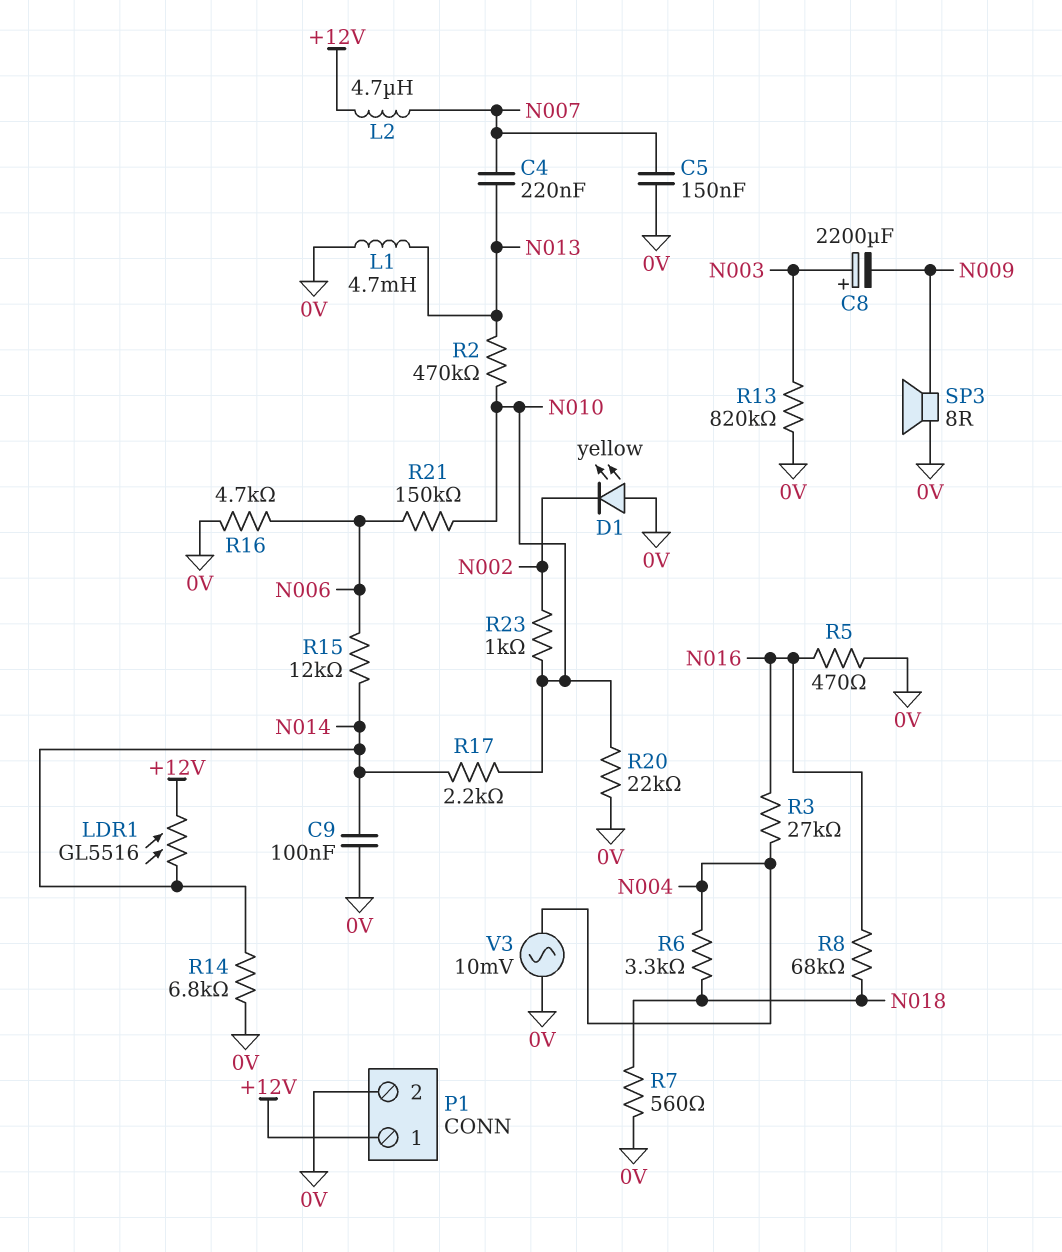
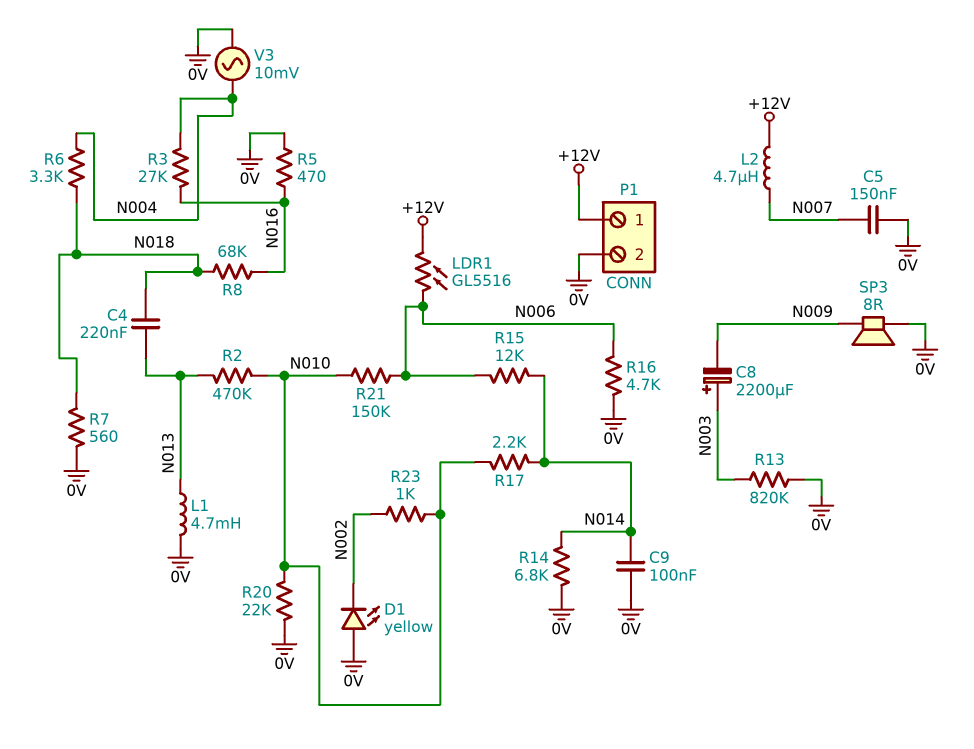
C4: 220nF (N007, N013) -> 220nF (N013, N018)
LDR1: GL5516 (+12V, N014) -> GL5516 (+12V, N006)

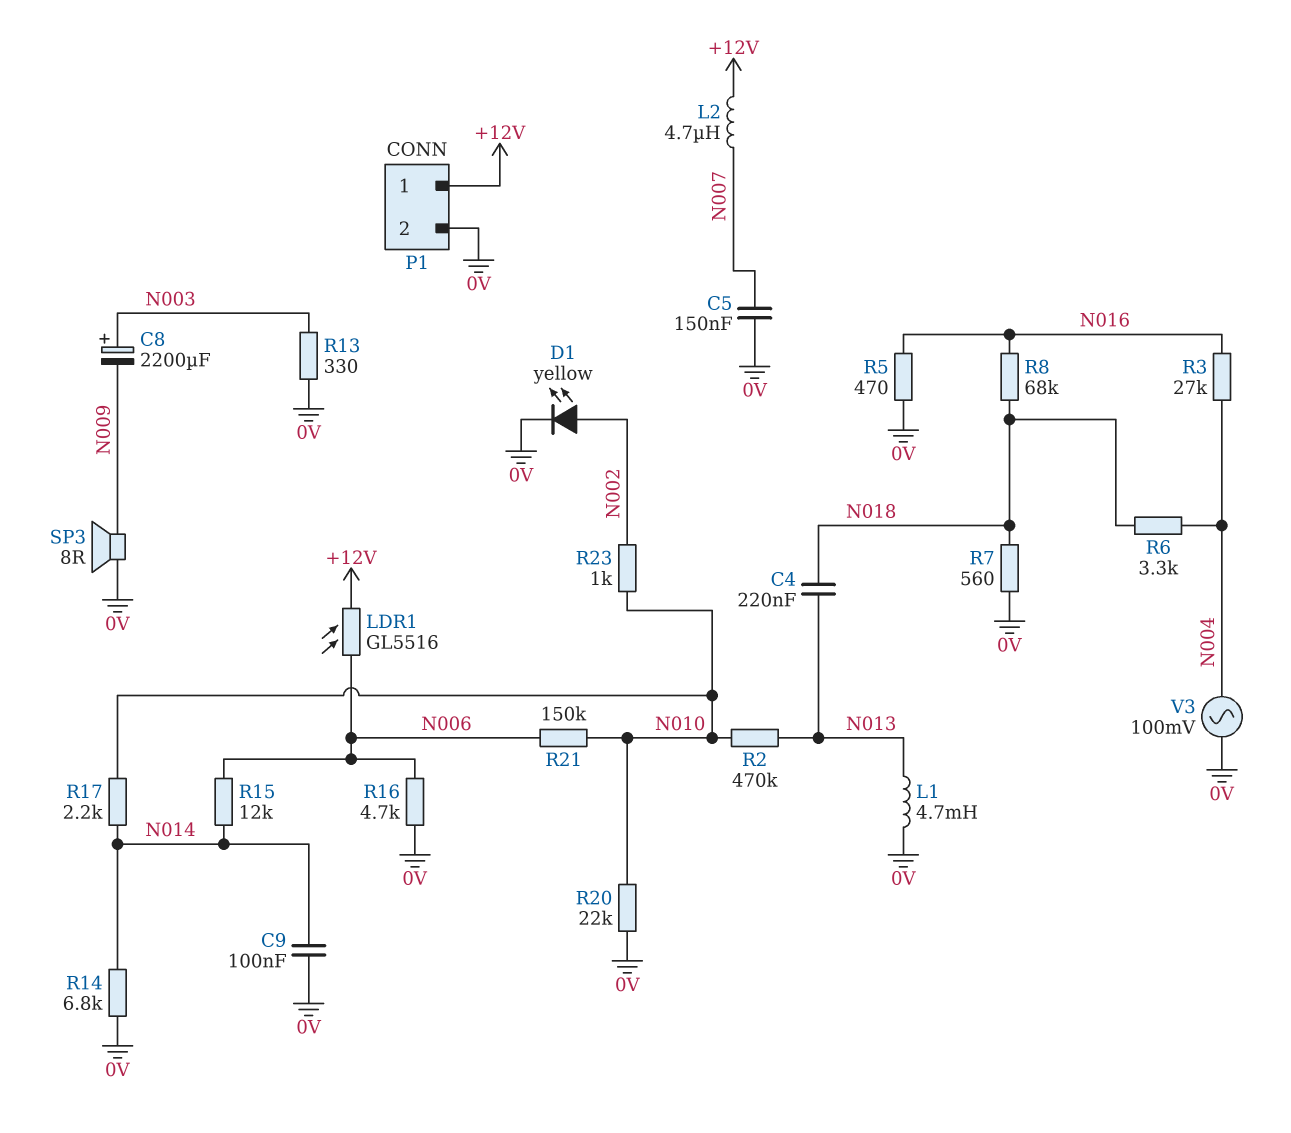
D1: LED yellow (A 0V, K N002) -> LED yellow (A N002, K 0V)
R13: 820k (0V, N003) -> 330 (0V, N003)
V3: AC 10mV (0V, N004) -> AC 100mV (0V, N004)

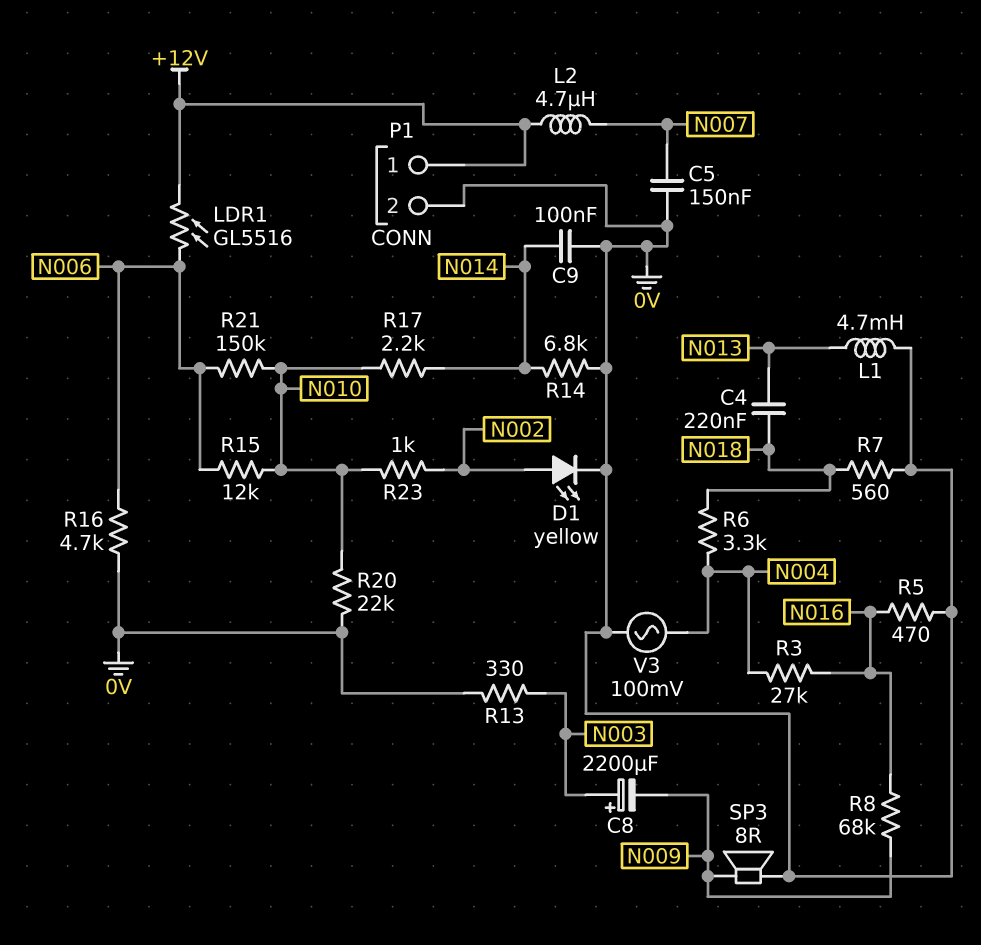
R2: 470k (N010, N013) -> none
R8: 68k (N016, N018) -> 68k (N009, N016)
R15: 12k (N006, N014) -> 12k (N006, N010)

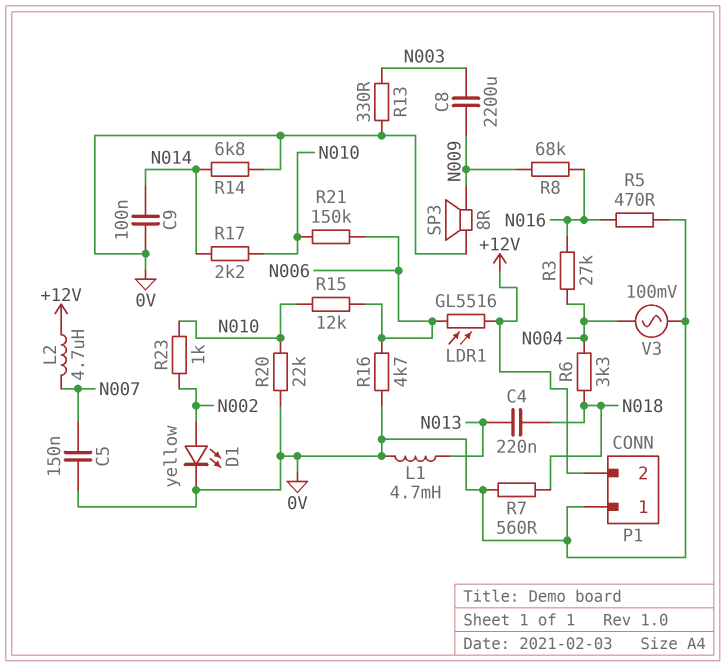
C8: 2200uF (plus N003, minus N009) -> 2200uF (N003, N009)
P1 pin 1: +12V -> 0V
P1 pin 2: 0V -> +12V

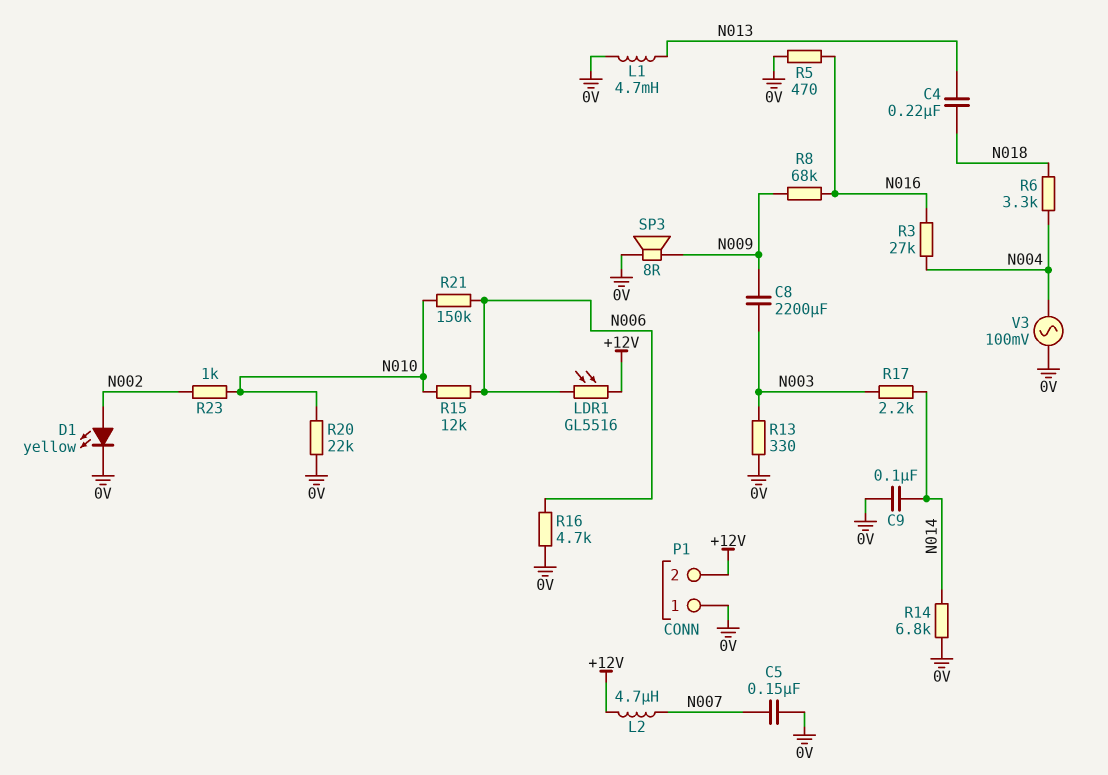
R7: 560 (0V, N018) -> none
R17: 2.2k (N010, N014) -> 2.2k (N003, N014)

